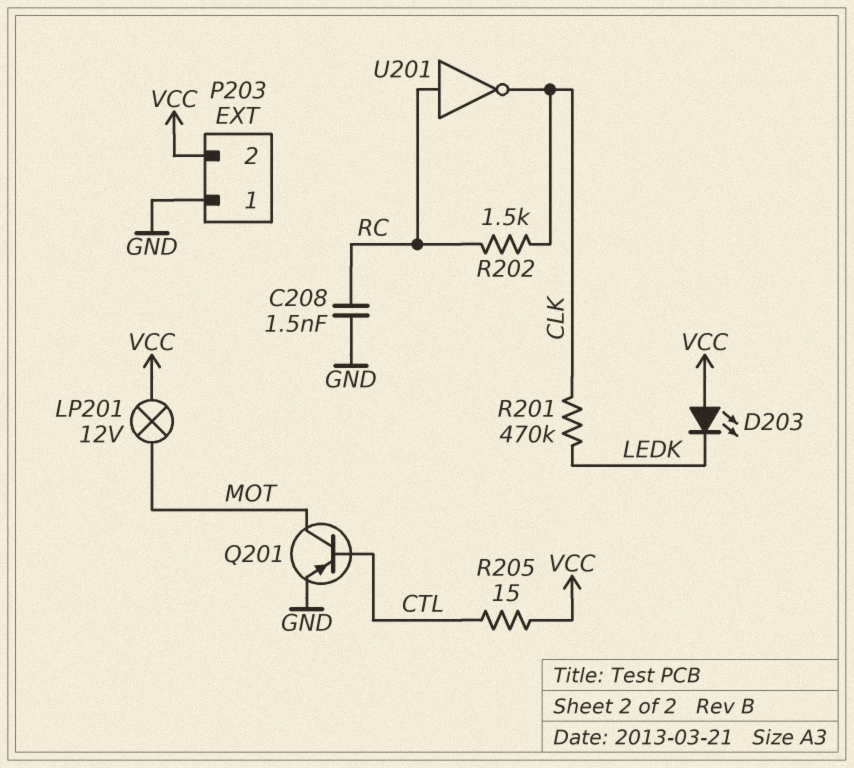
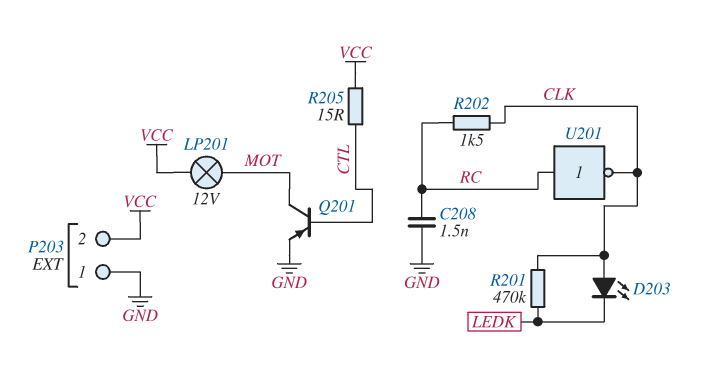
D203: LED (A VCC, K LEDK) -> LED (A CLK, K LEDK)

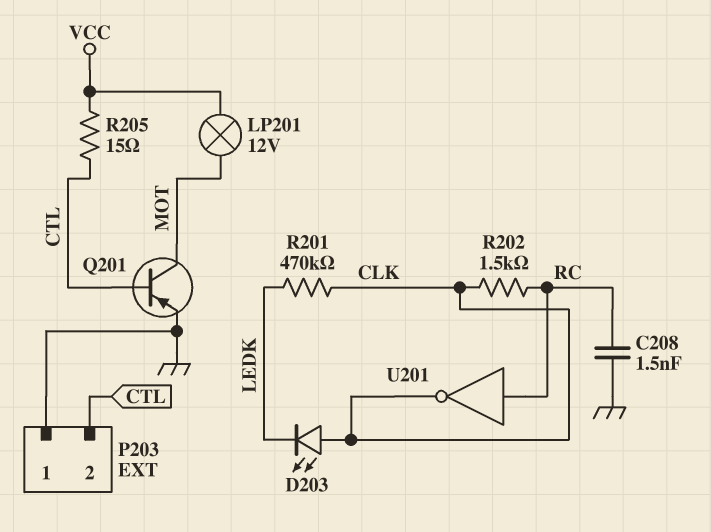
P203 pin 2: VCC -> CTL

